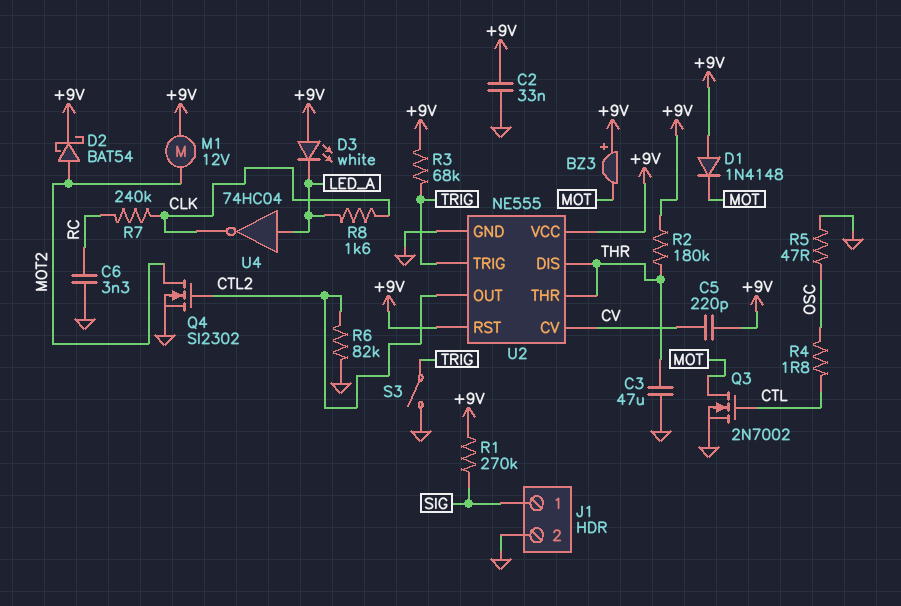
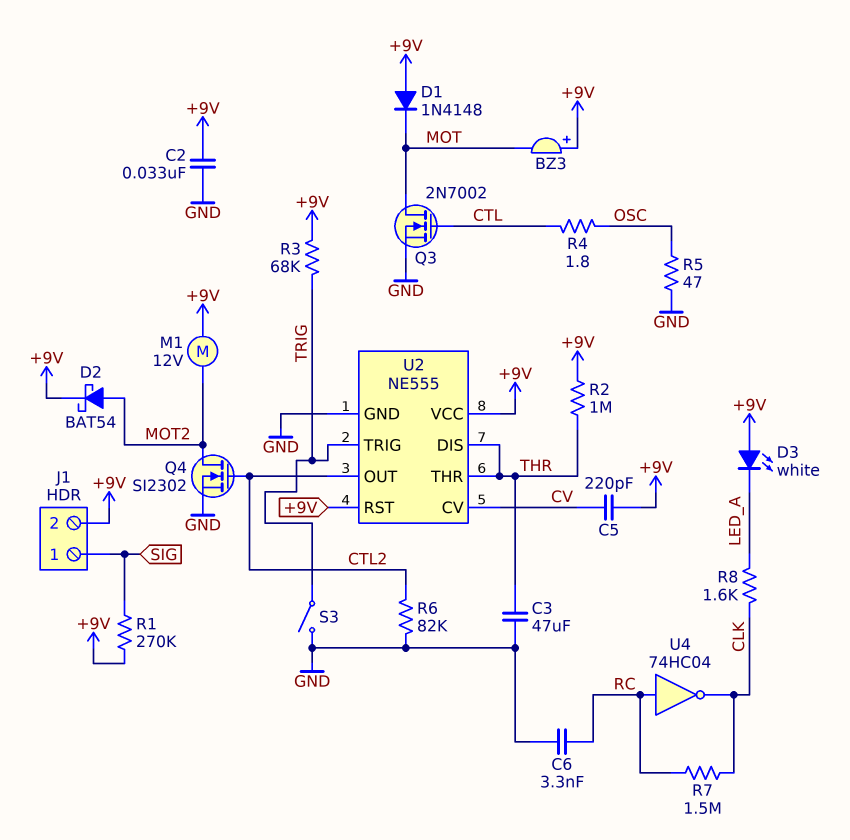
J1 pin 2: GND -> +9V
R2: 180k (+9V, THR) -> 1M (+9V, THR)
R7: 240k (CLK, RC) -> 1.5M (CLK, RC)
U4: NOT 74HC04 (in LED_A, out CLK) -> NOT 74HC04 (in RC, out CLK)

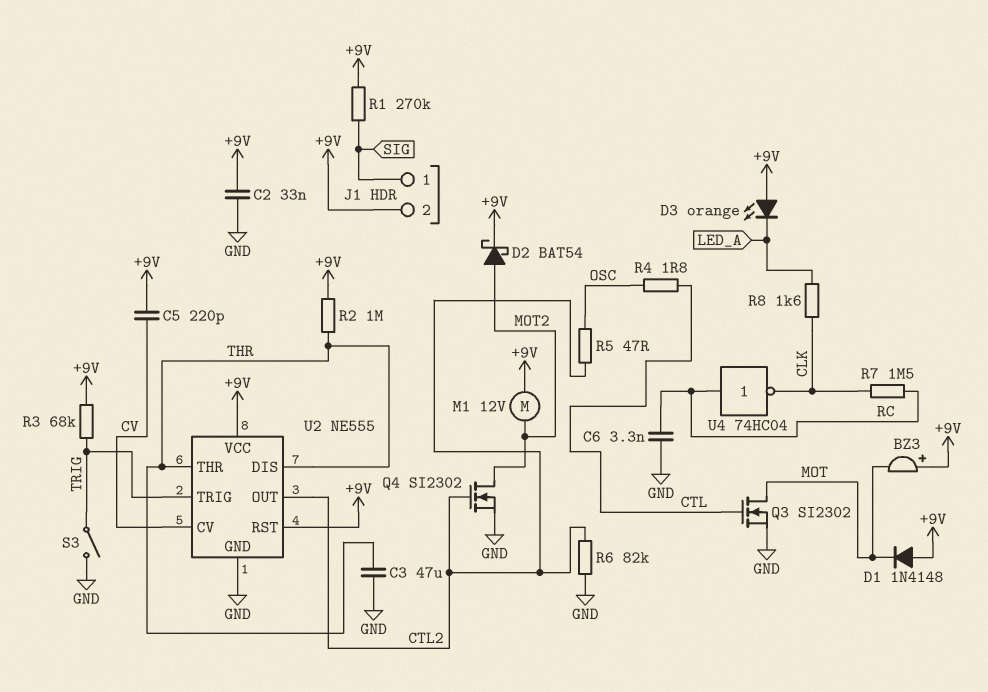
D3: LED white (A +9V, K LED_A) -> LED orange (A +9V, K LED_A)
Q3: NMOS 2N7002 (G CTL, D MOT, S GND) -> NMOS SI2302 (G CTL, D MOT, S GND)
R5: 47 (GND, OSC) -> 47 (CTL2, OSC)

